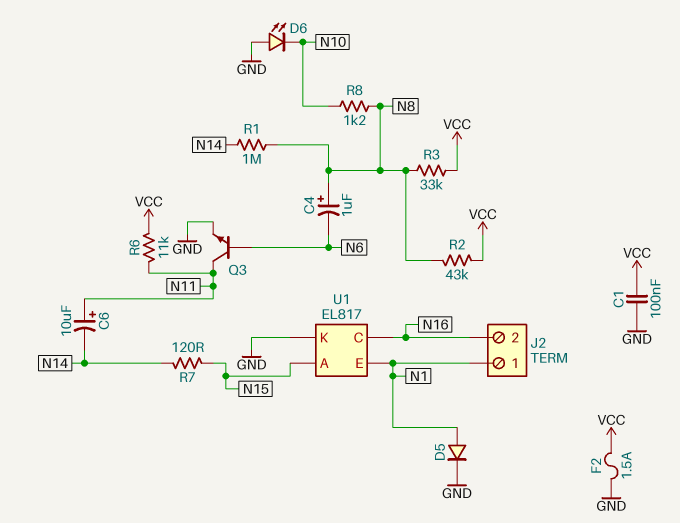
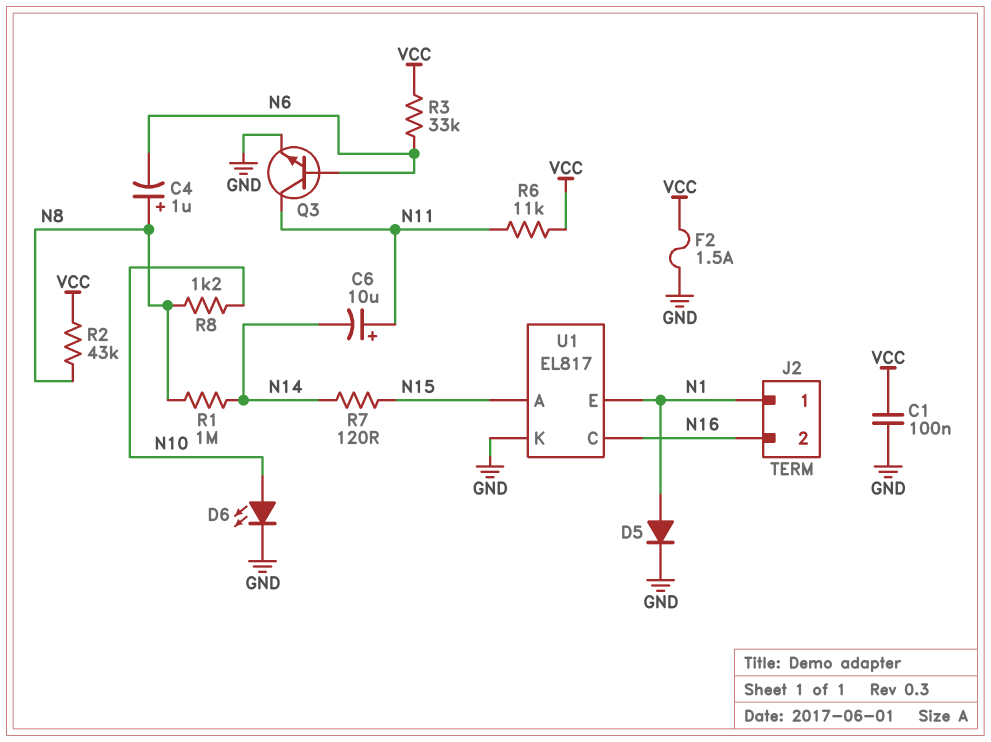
D6: LED (A GND, K N10) -> LED (A N10, K GND)
R3: 33k (N8, VCC) -> 33k (N6, VCC)

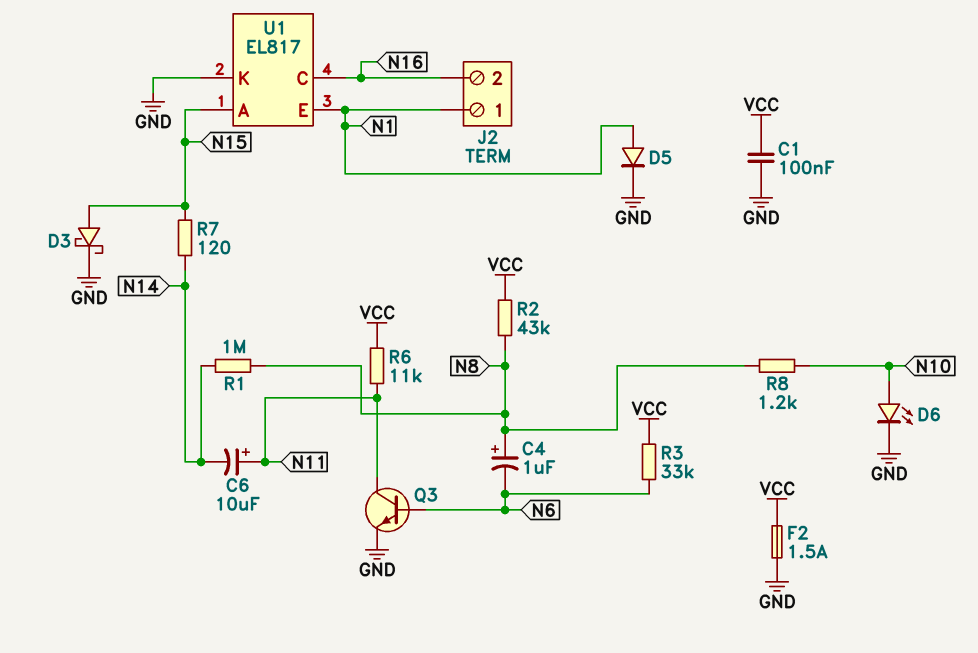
D3: none -> schottky (A N15, K GND)

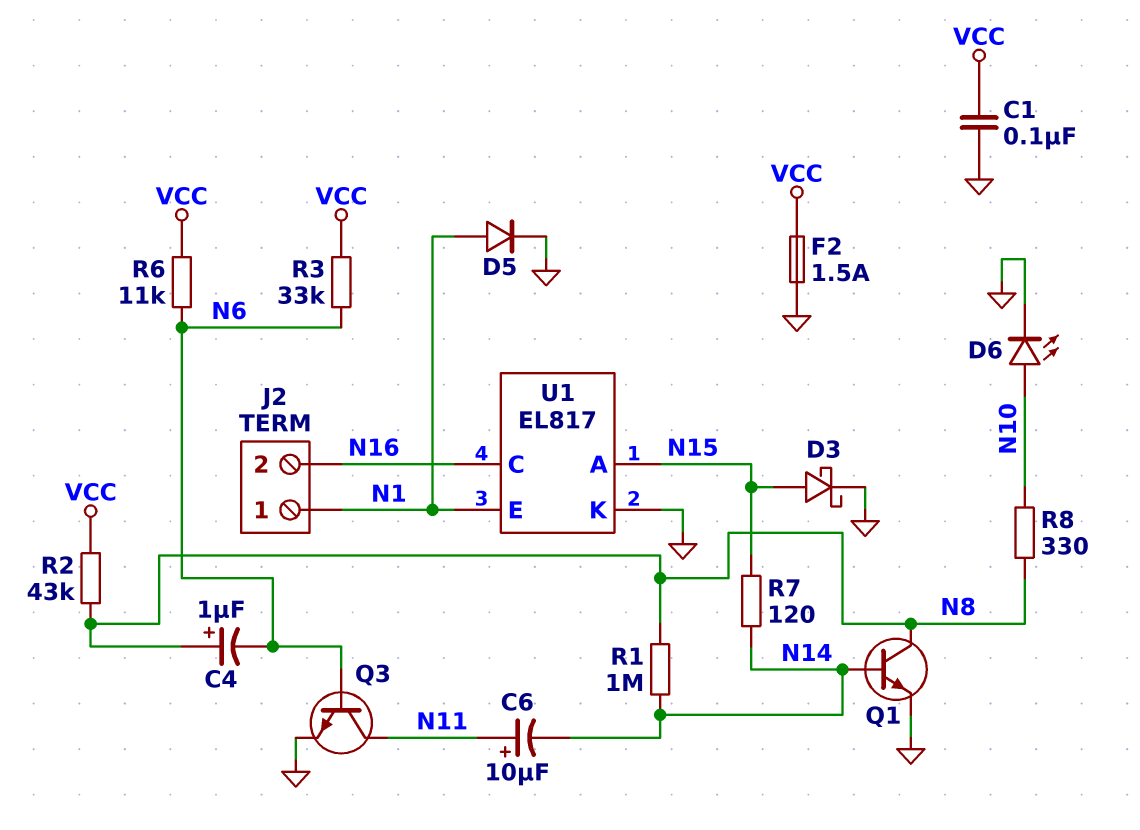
Q1: none -> NPN (B N14, C N8, E GND)
R6: 11k (N11, VCC) -> 11k (N6, VCC)
R8: 1.2k (N8, N10) -> 330 (N8, N10)

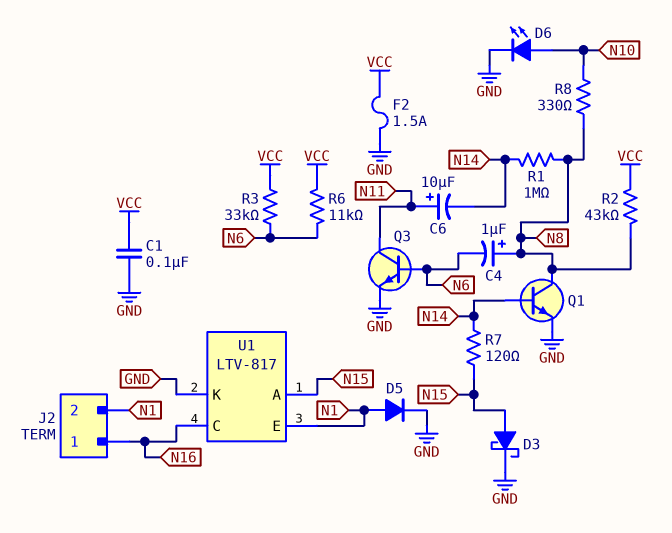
J2 pin 1: N1 -> N16
J2 pin 2: N16 -> N1
U1: EL817 -> LTV-817

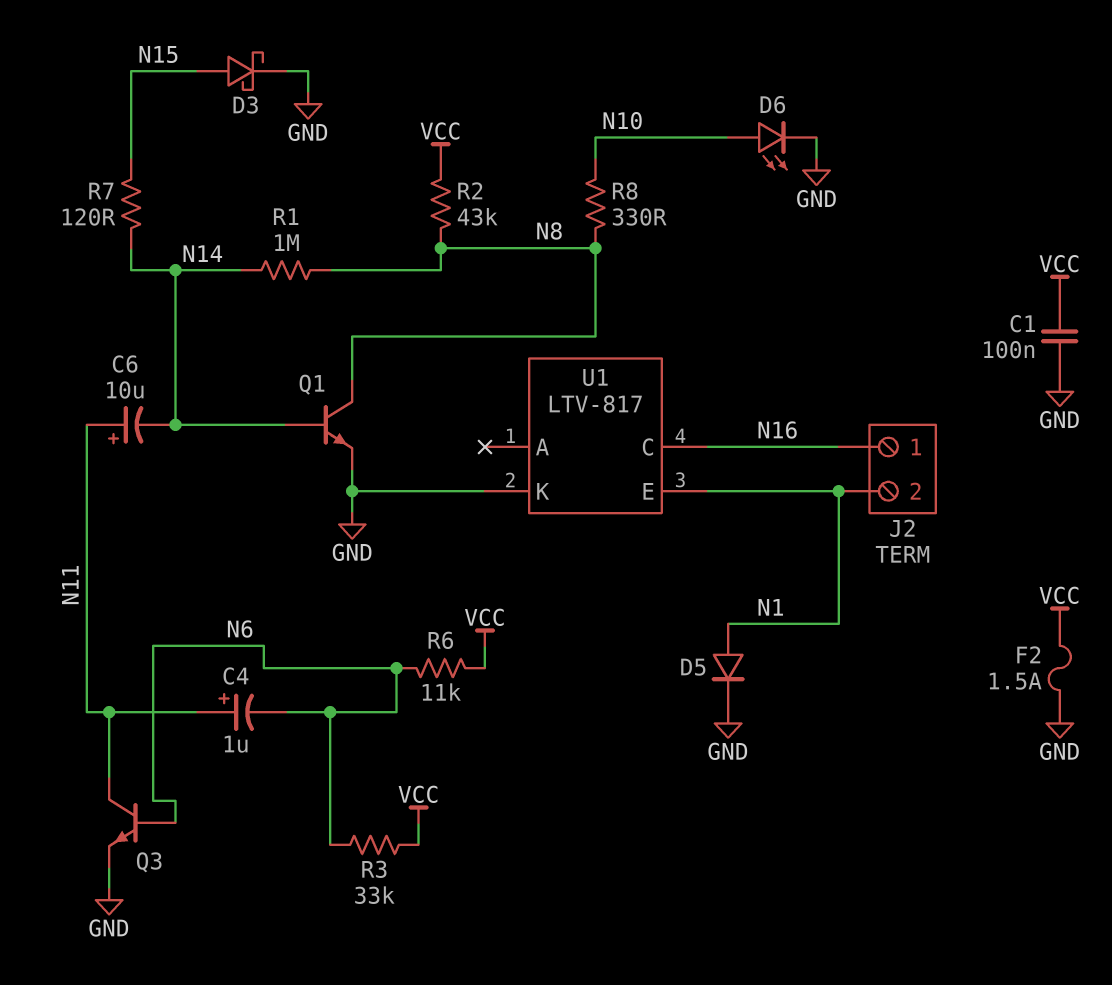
C4: 1uF (plus N8, minus N6) -> 1uF (plus N11, minus N6)
U1 pin A: N15 -> none

